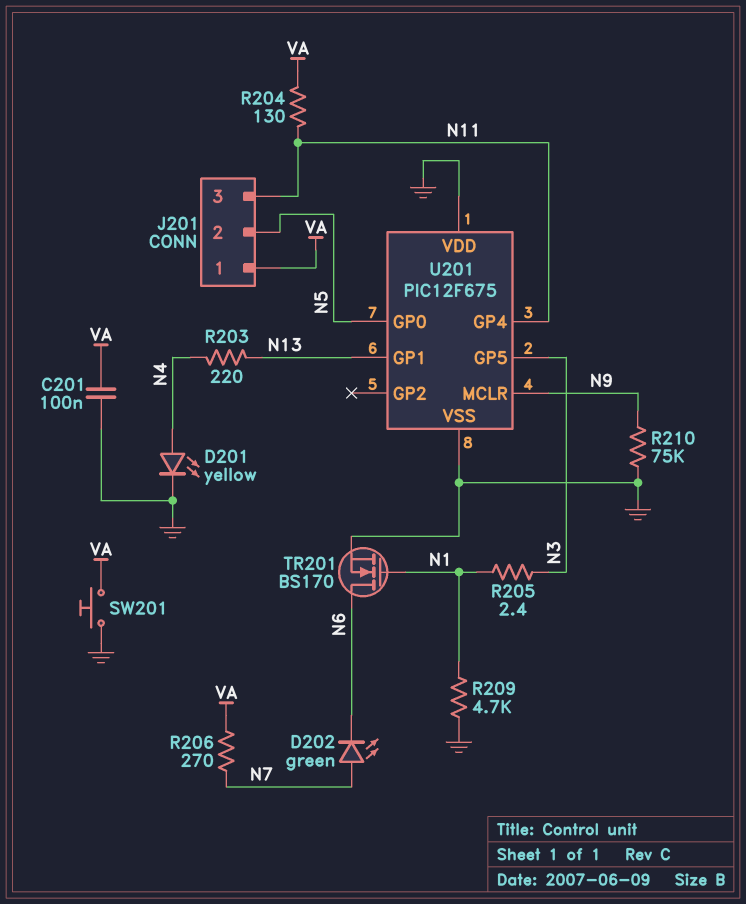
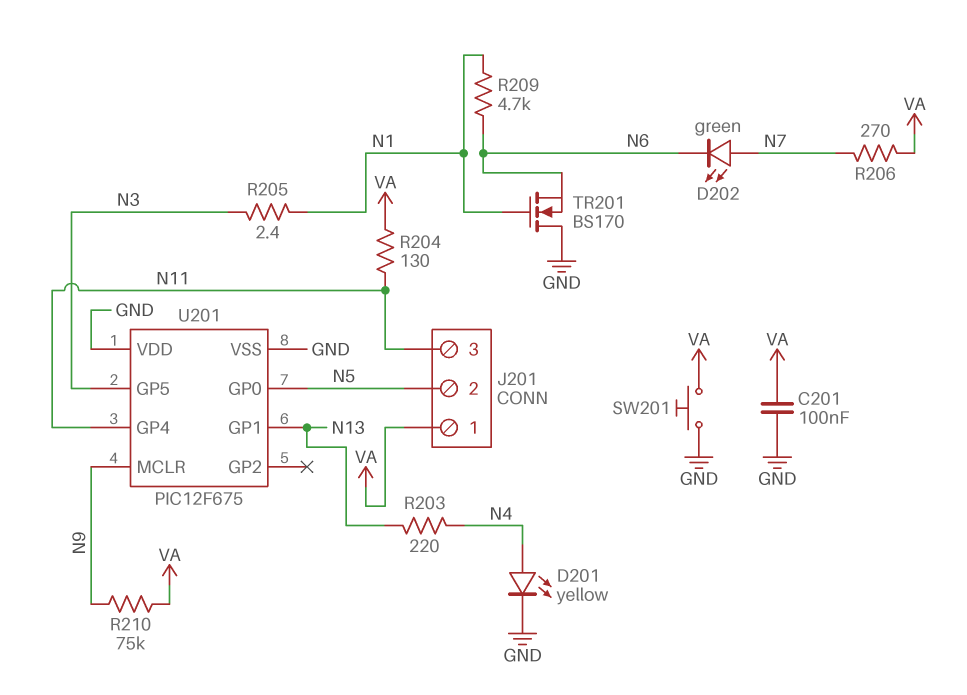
R209: 4.7k (GND, N1) -> 4.7k (N1, N6)
R210: 75k (GND, N9) -> 75k (N9, VA)
TR201: NMOS BS170 (G N1, D N6, S GND) -> NMOS BS170 (G N1, D GND, S N6)

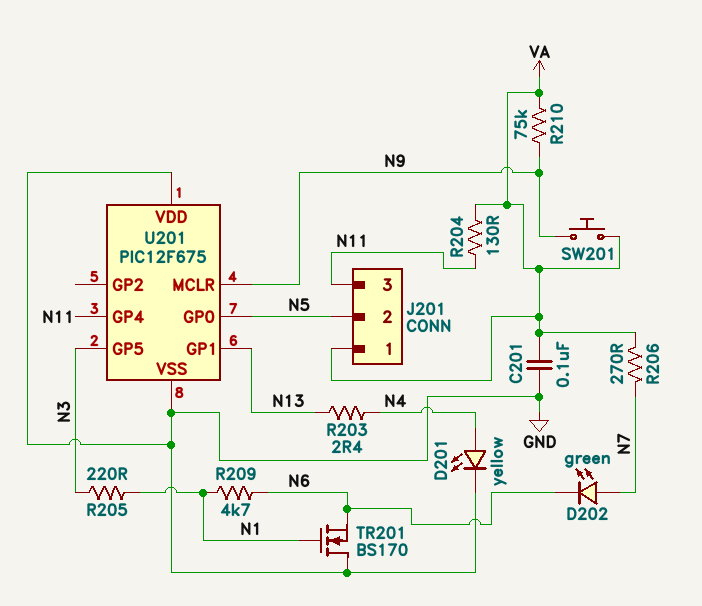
R203: 220 (N4, N13) -> 2.4 (N4, N13)
R205: 2.4 (N1, N3) -> 220 (N1, N3)
SW201: button (GND, VA) -> button (N9, VA)

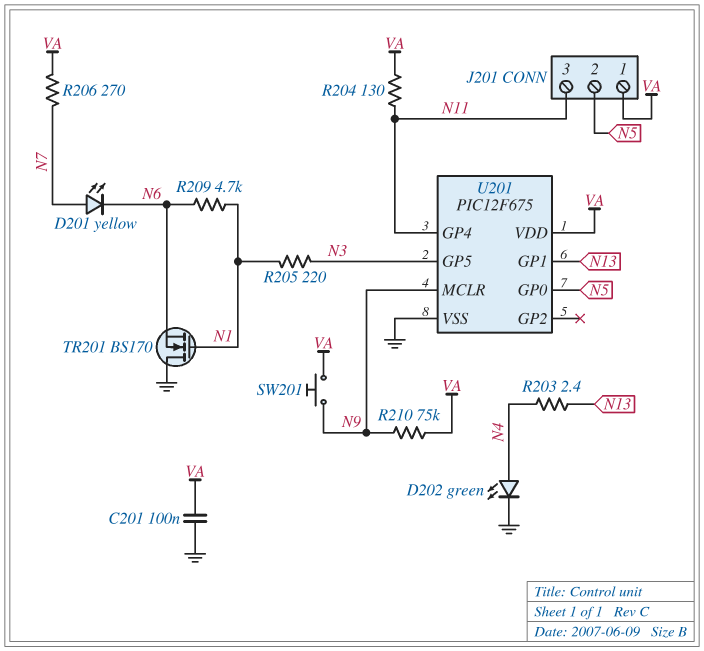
D201: LED yellow (A N4, K GND) -> LED yellow (A N7, K N6)
D202: LED green (A N7, K N6) -> LED green (A N4, K GND)
U201 pin VDD: GND -> VA

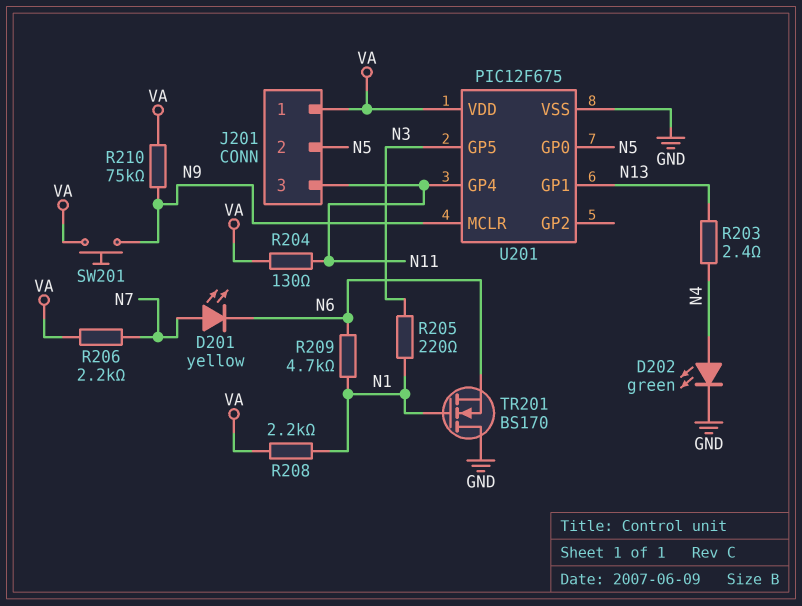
C201: 100nF (GND, VA) -> none
R206: 270 (N7, VA) -> 2.2k (N7, VA)
R208: none -> 2.2k (N1, VA)

